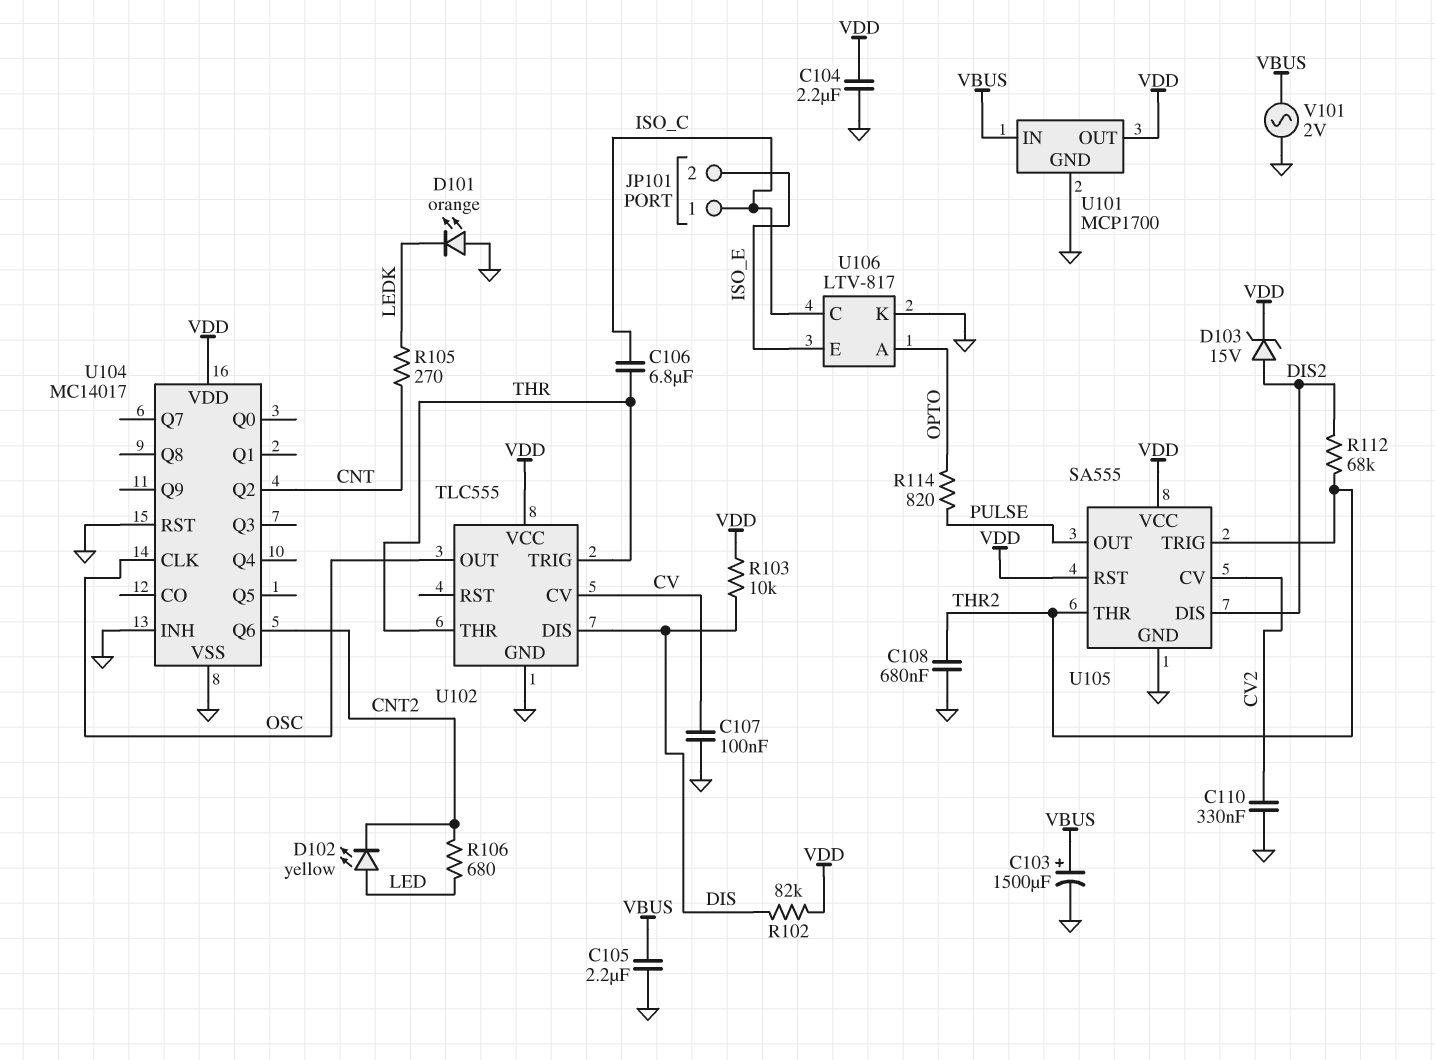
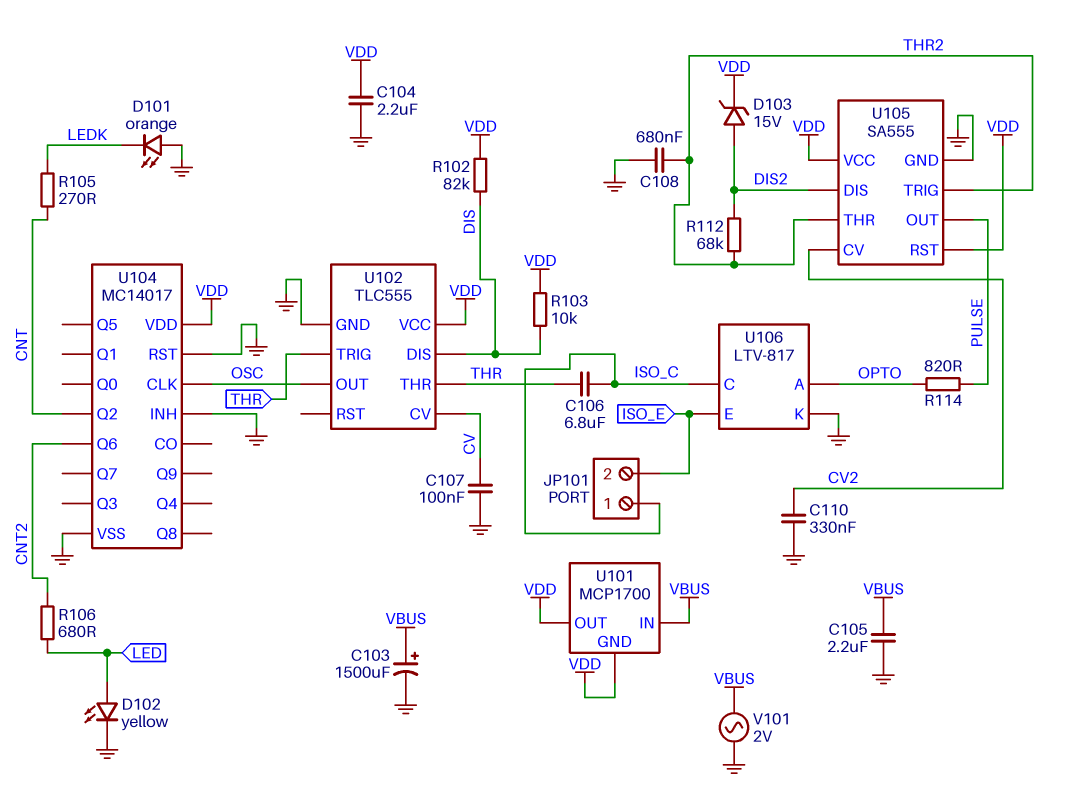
D102: LED yellow (A LED, K CNT2) -> LED yellow (A LED, K GND)
U101 pin GND: GND -> VDD

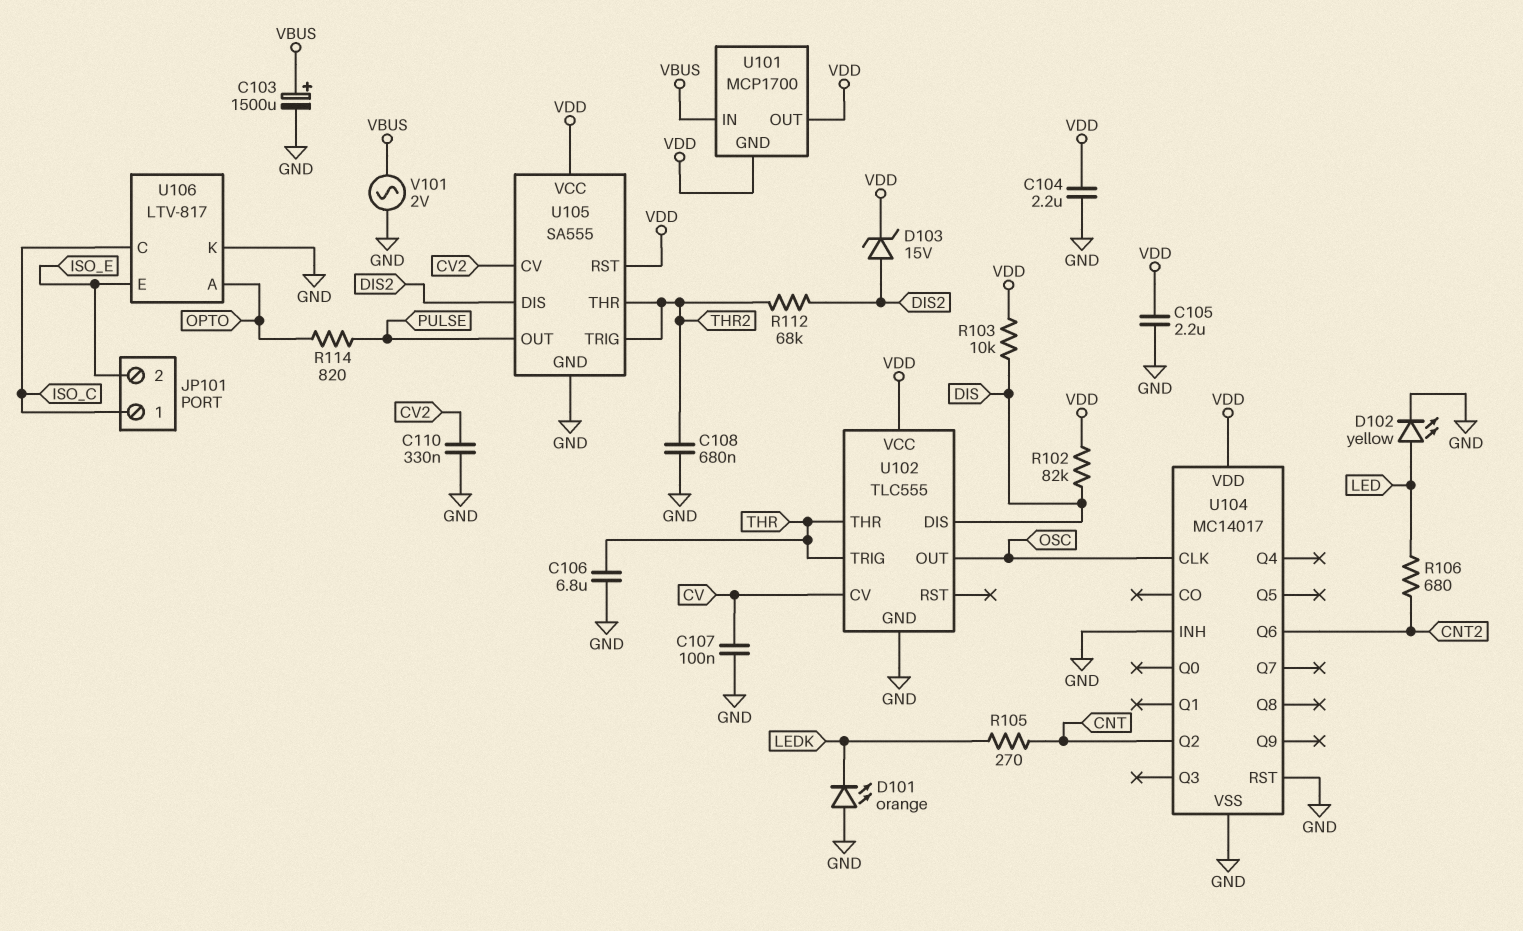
C105: 2.2uF (GND, VBUS) -> 2.2uF (GND, VDD)
C106: 6.8uF (ISO_C, THR) -> 6.8uF (GND, THR)

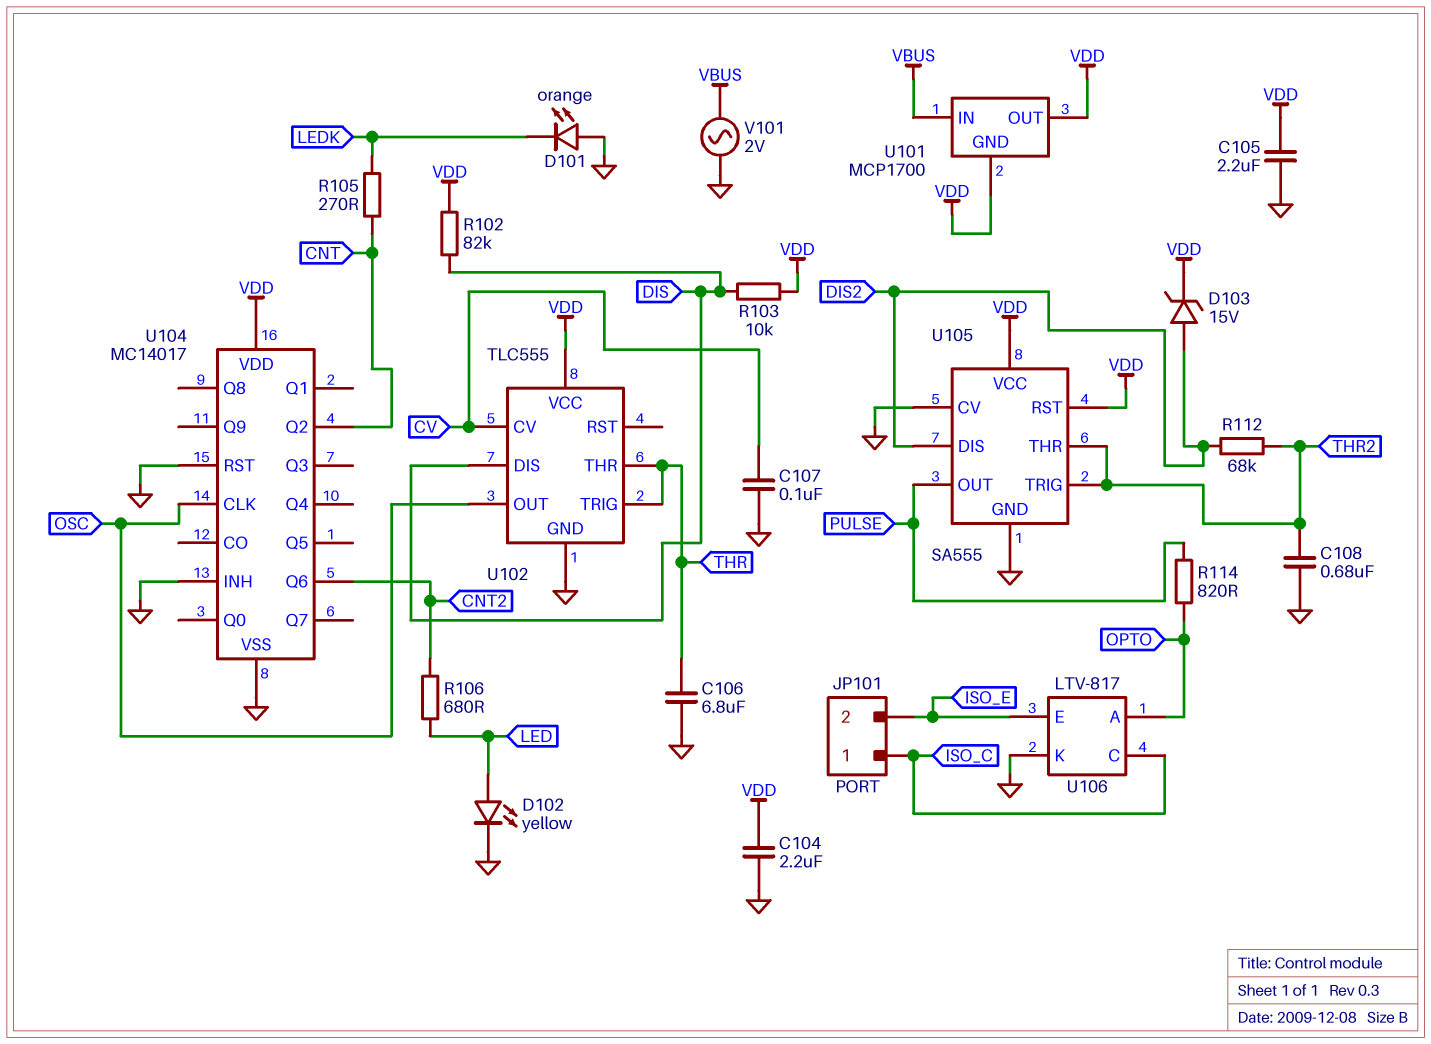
C103: 1500uF (plus VBUS, minus GND) -> none
C110: 330nF (CV2, GND) -> none
U105 pin CV: CV2 -> GND

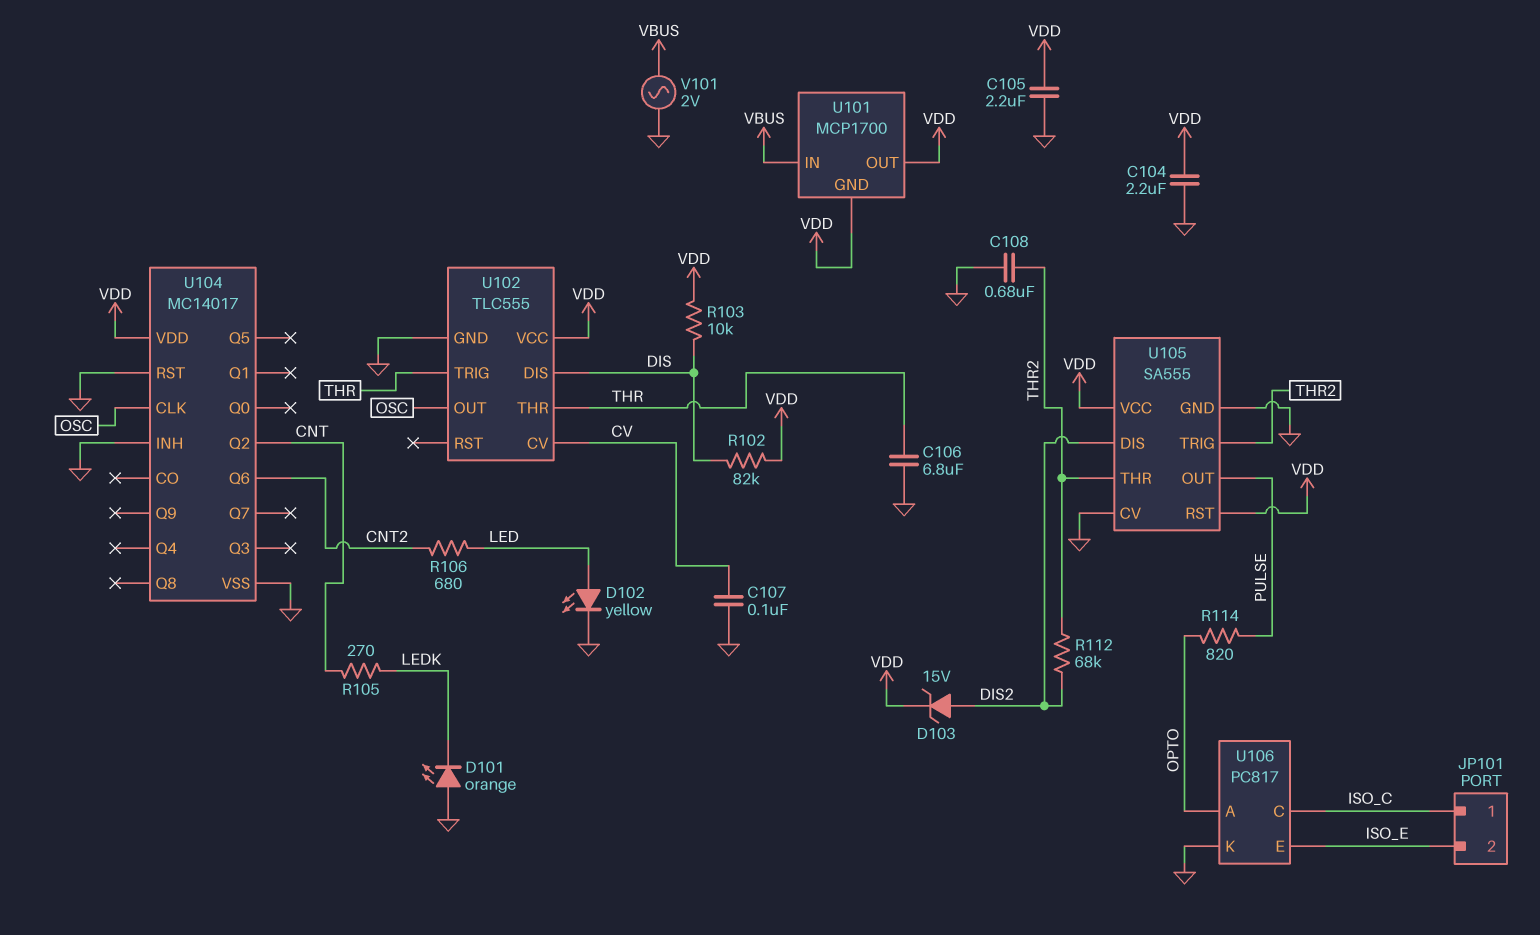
U106: LTV-817 -> PC817

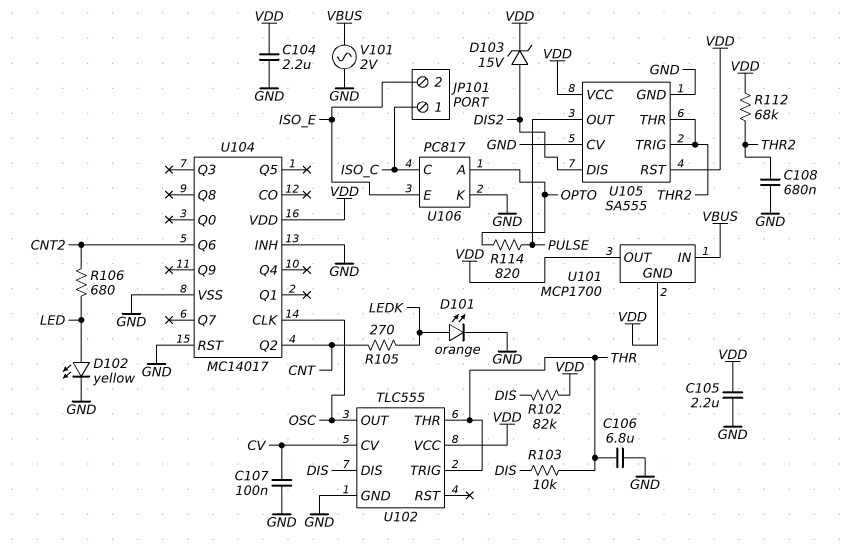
D101: LED orange (A GND, K LEDK) -> LED orange (A LEDK, K GND)
R103: 10k (DIS, VDD) -> 10k (DIS, THR)
R112: 68k (DIS2, THR2) -> 68k (THR2, VDD)

